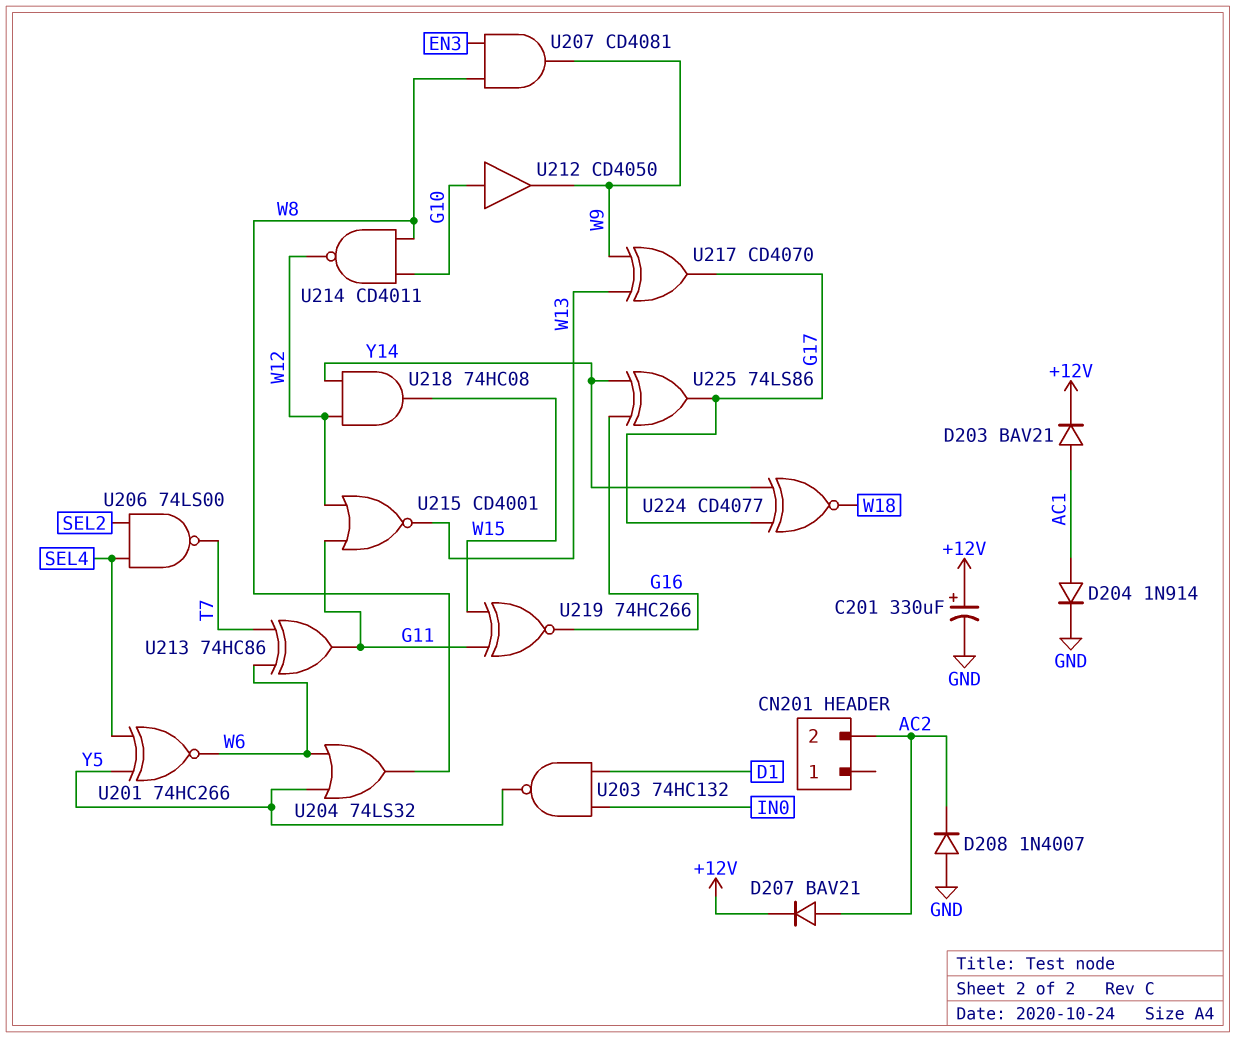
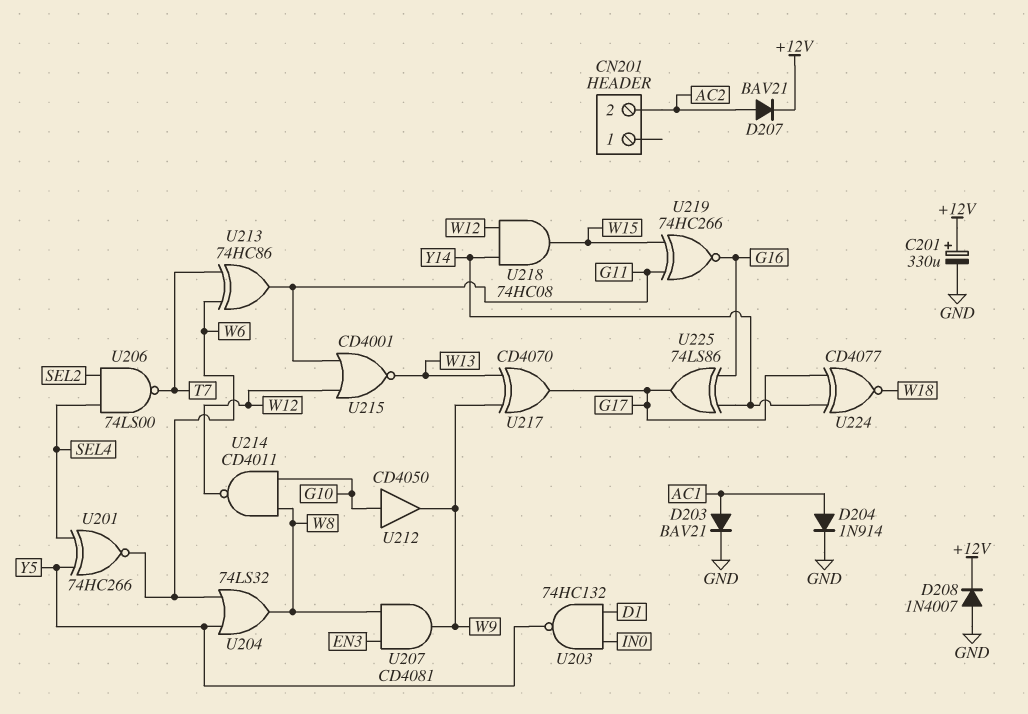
D203: diode BAV21 (A AC1, K +12V) -> diode BAV21 (A AC1, K GND)
D208: diode 1N4007 (A GND, K AC2) -> diode 1N4007 (A GND, K +12V)

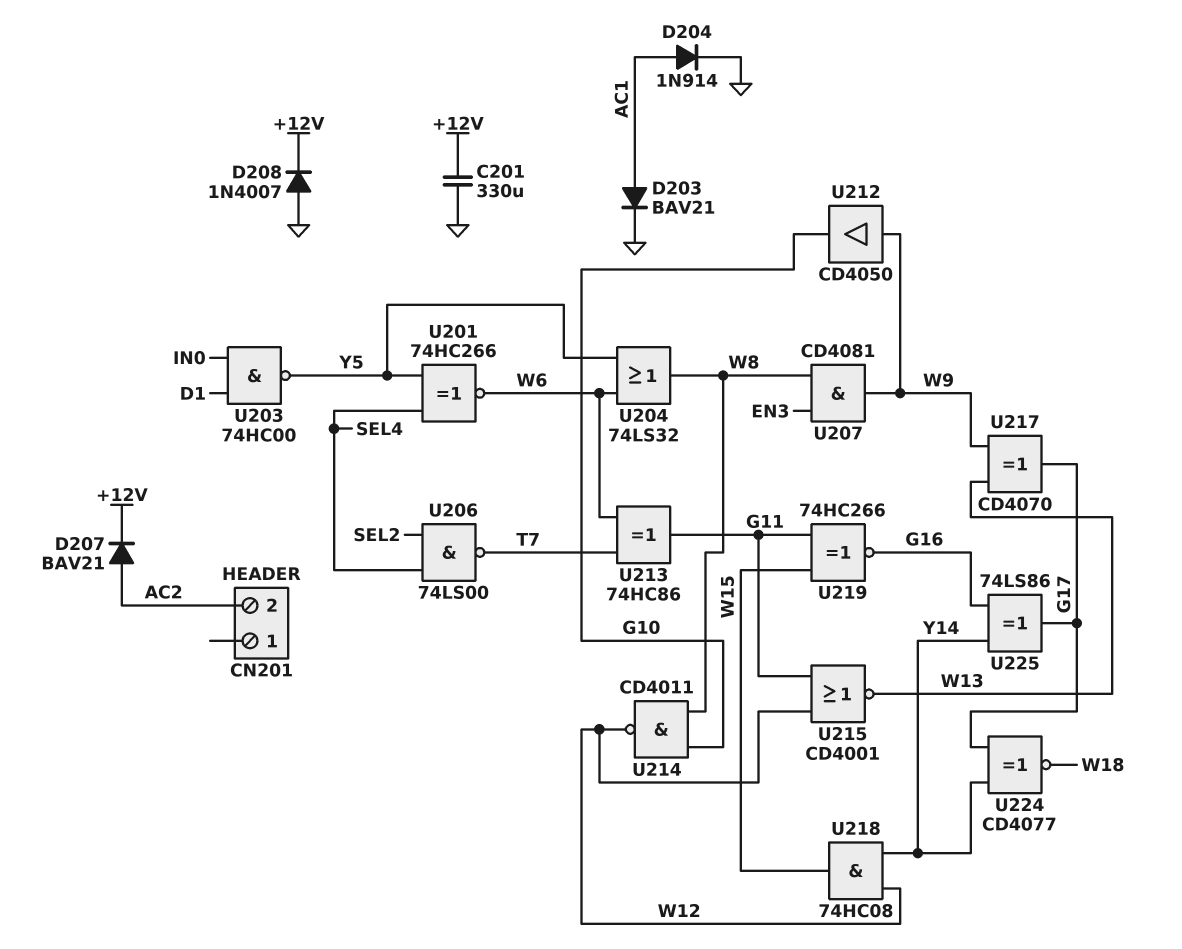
C201: 330uF (plus +12V, minus GND) -> 330uF (+12V, GND)
U203: NAND 74HC132 (in D1, in IN0, out Y5) -> NAND 74HC00 (in D1, in IN0, out Y5)
U212: buffer CD4050 (in G10, out W9) -> buffer CD4050 (in W9, out G10)

